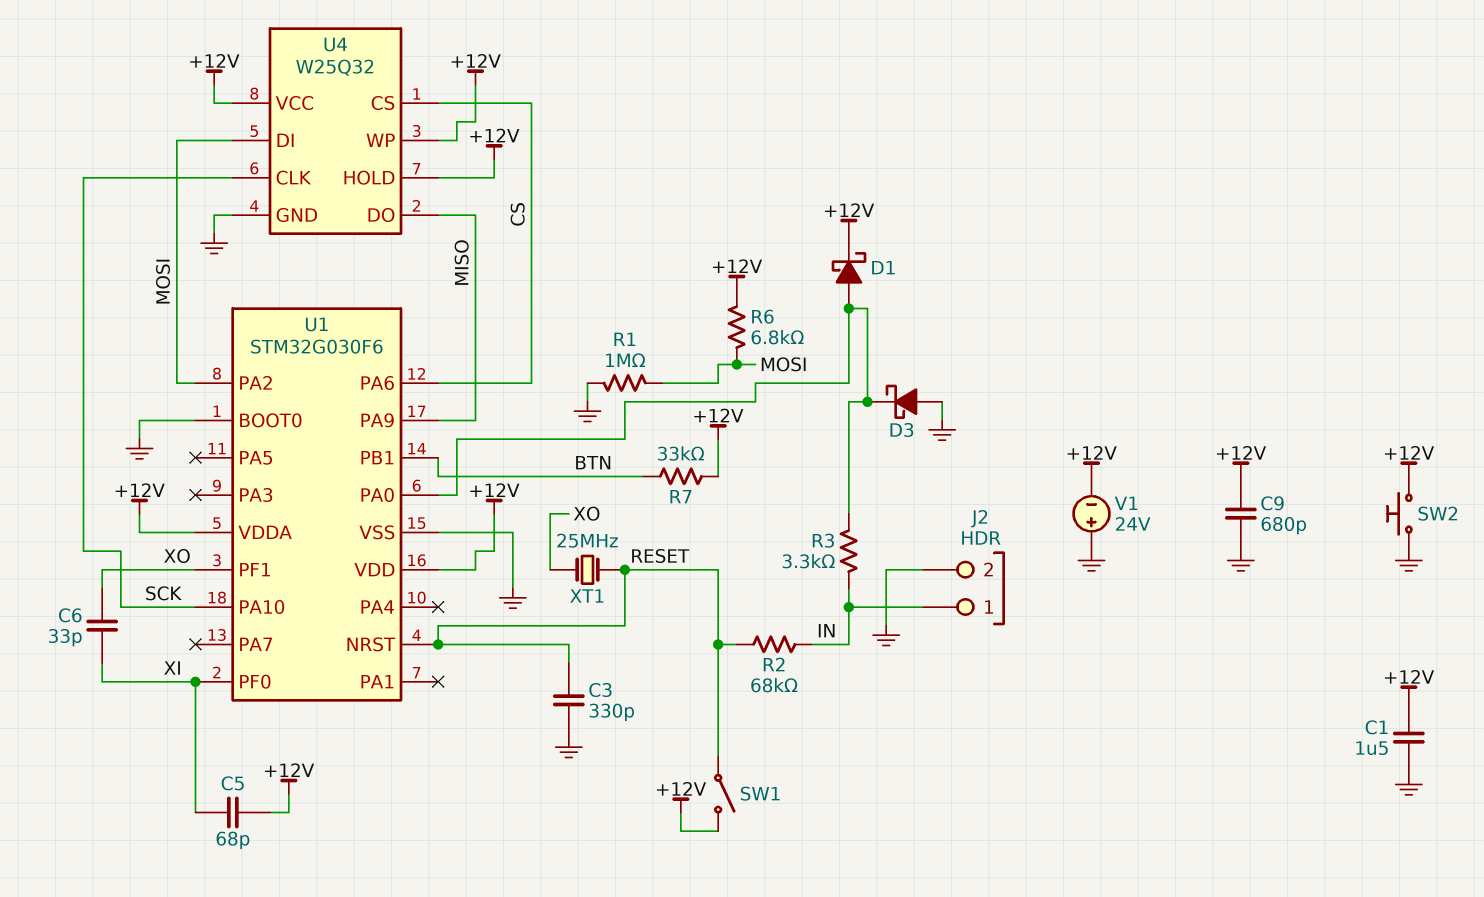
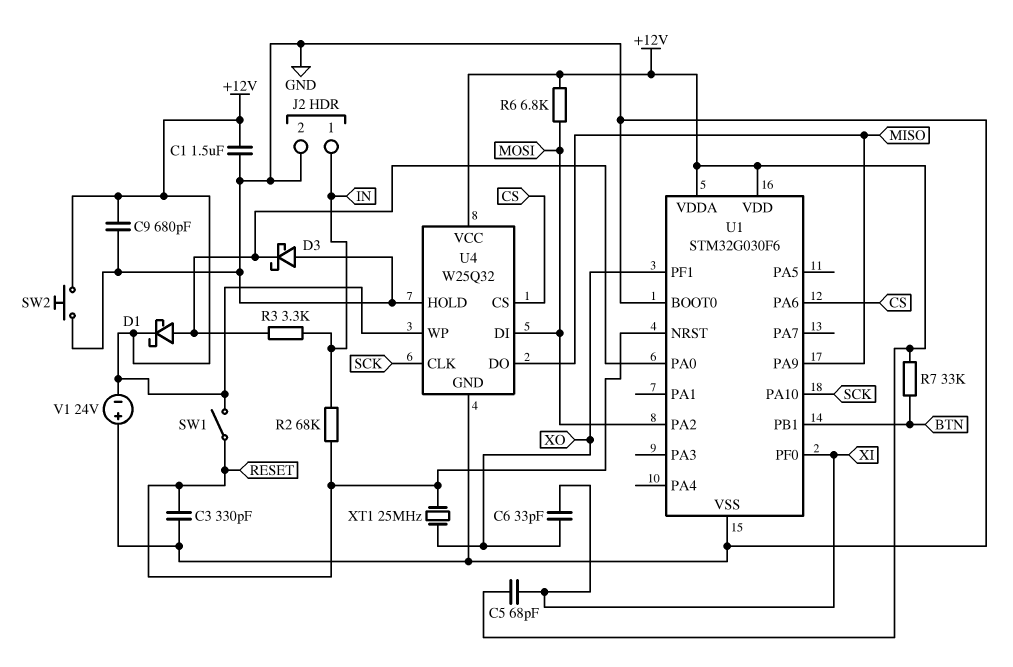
R1: 1M (GND, MOSI) -> none
U4 pin HOLD: +12V -> GND

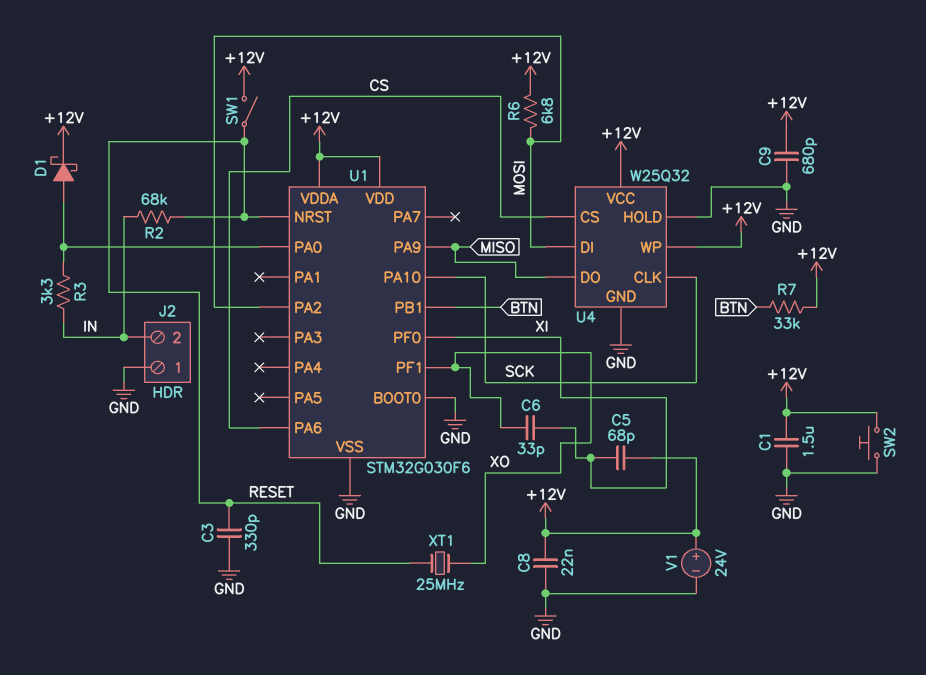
C8: none -> 22nF (+12V, GND)
D3: schottky (A GND, K U1/PA0) -> none
J2 pin 1: IN -> GND
J2 pin 2: GND -> IN
V1: 24V (plus GND, minus +12V) -> 24V (plus +12V, minus GND)

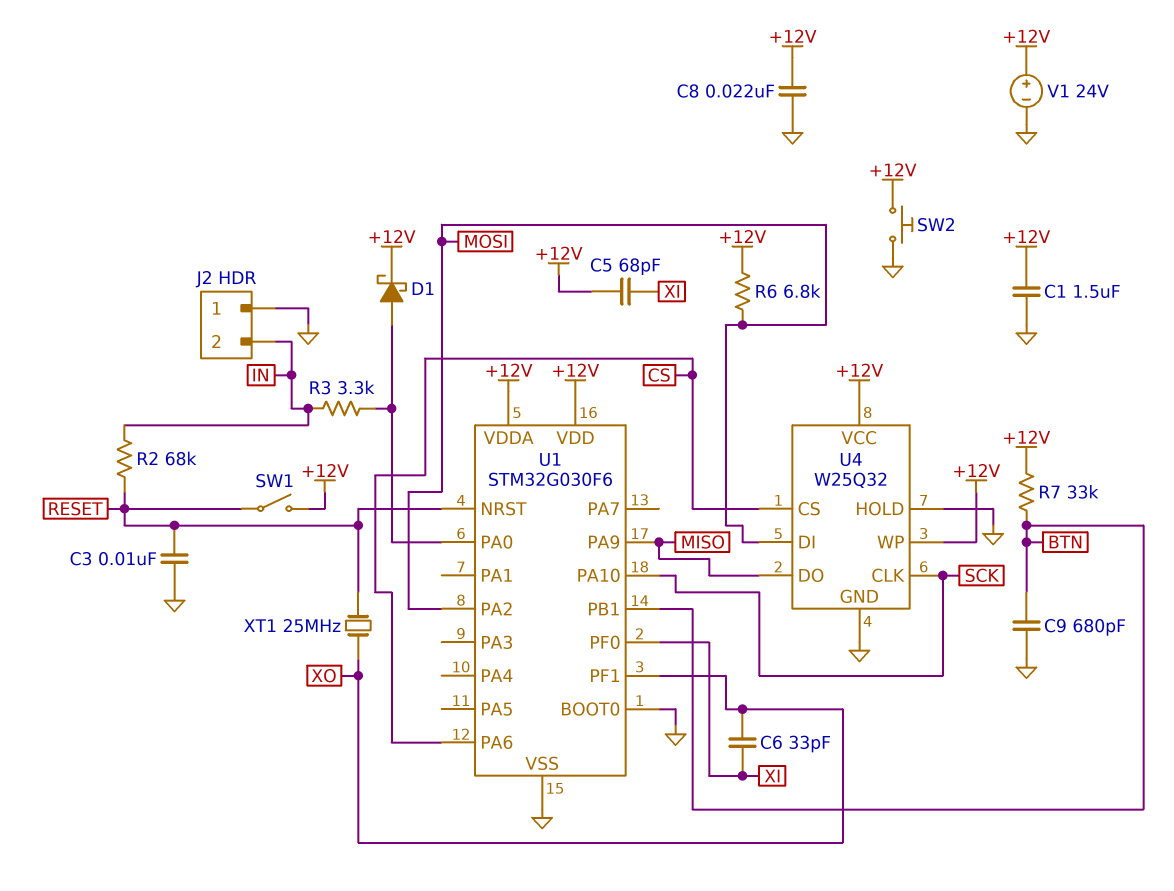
C3: 330pF (GND, RESET) -> 10nF (GND, RESET)
C9: 680pF (+12V, GND) -> 680pF (BTN, GND)

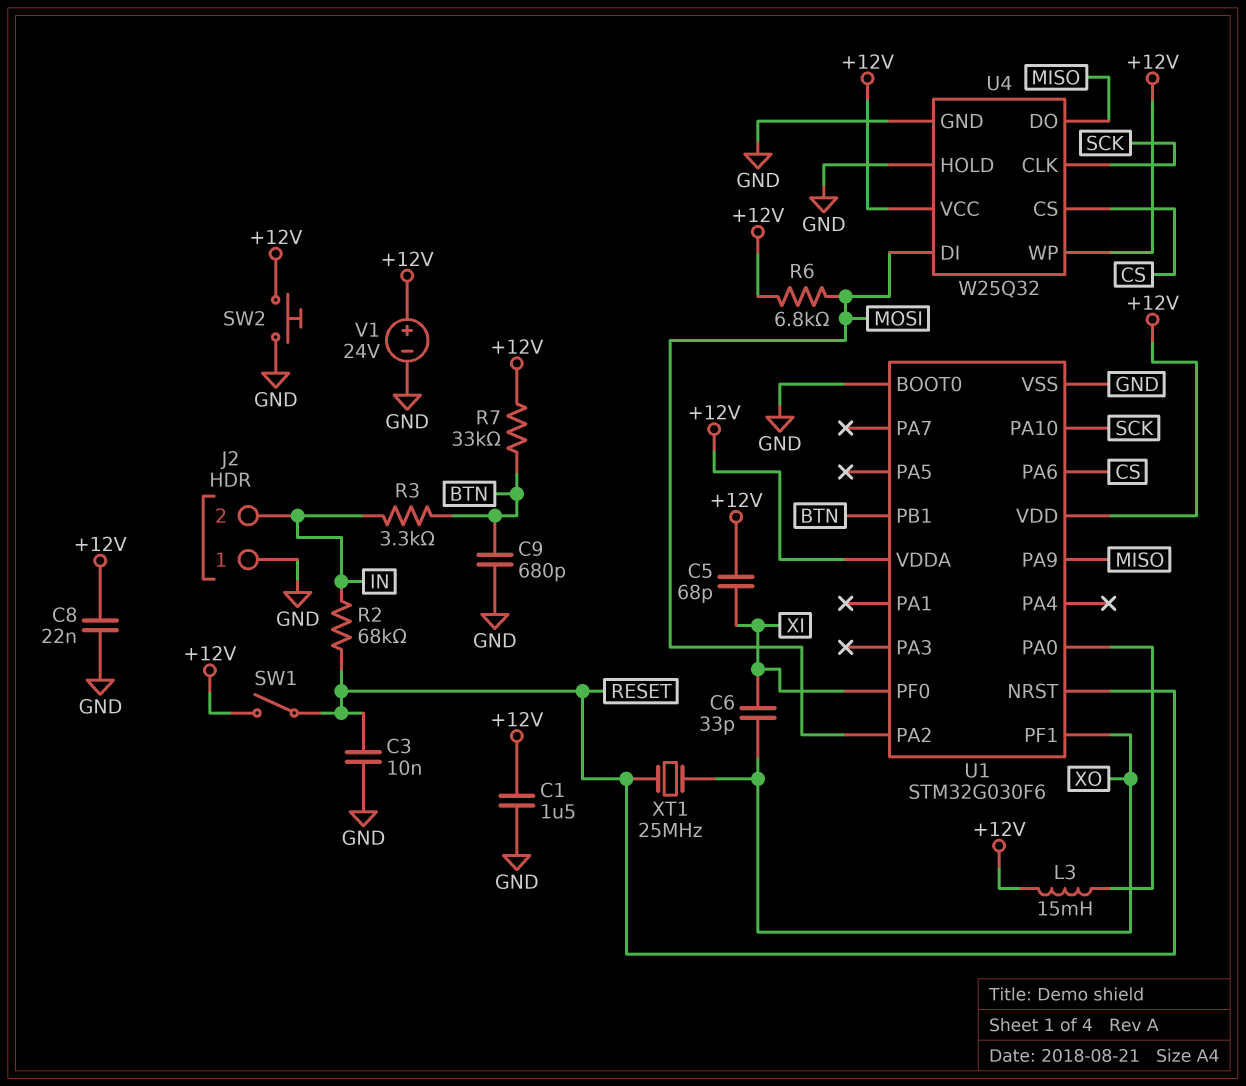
D1: schottky (A U1/PA0, K +12V) -> none
L3: none -> 15mH (+12V, U1/PA0)
R3: 3.3k (IN, U1/PA0) -> 3.3k (BTN, IN)

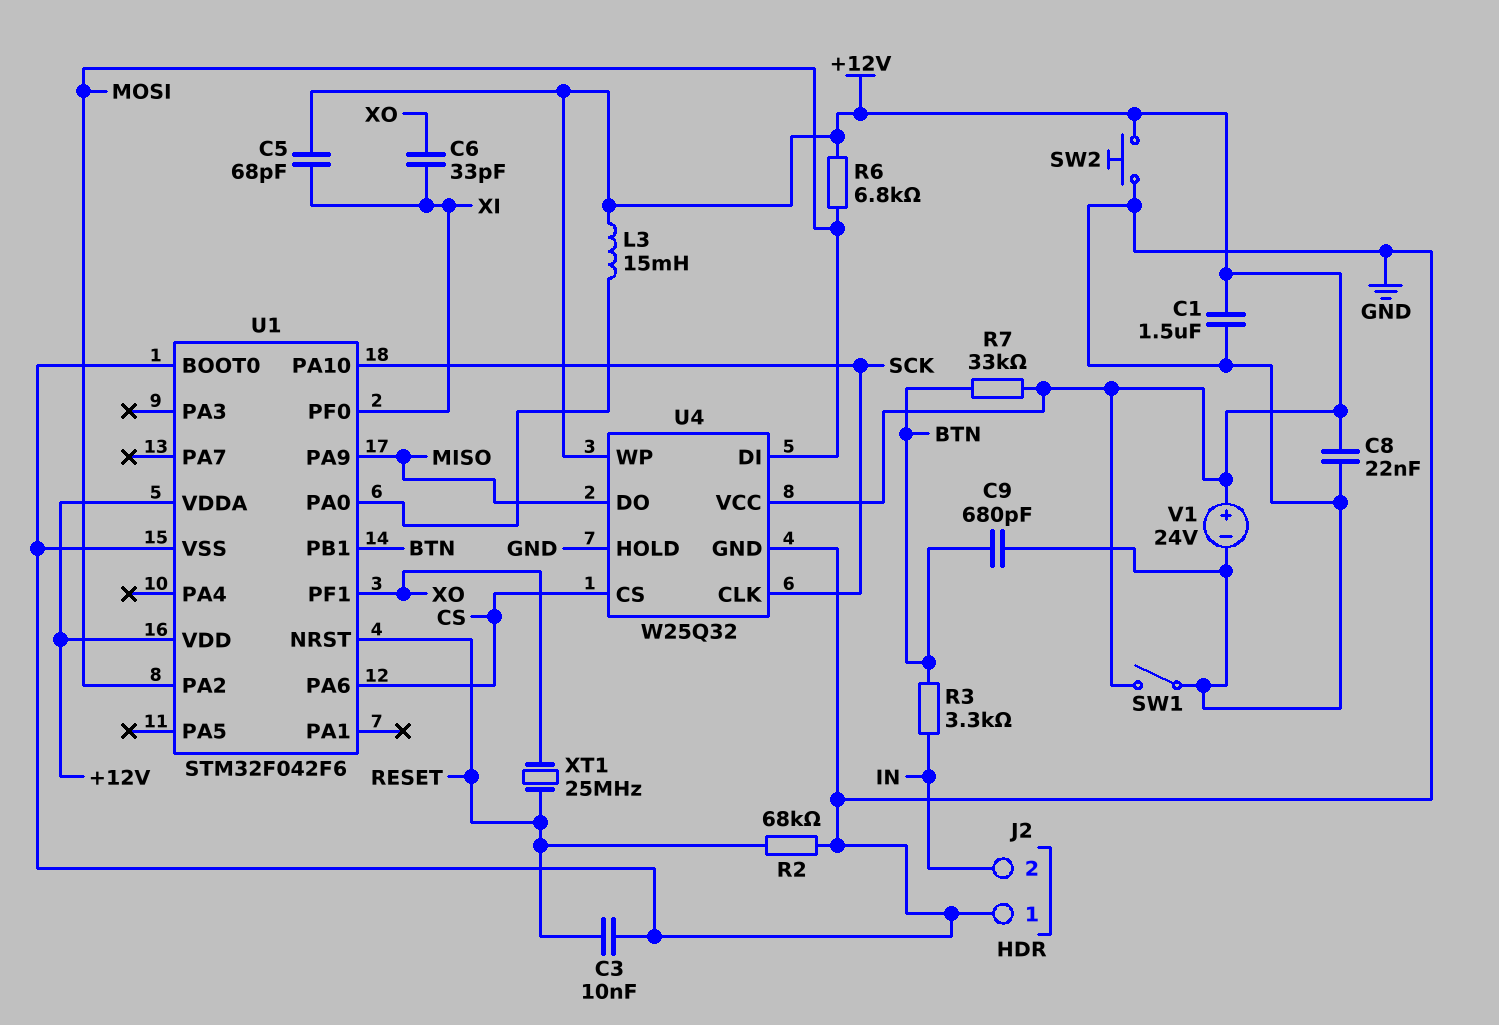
R2: 68k (IN, RESET) -> 68k (GND, RESET)
SW1: switch (+12V, RESET) -> switch (+12V, GND)
U1: STM32G030F6 -> STM32F042F6

